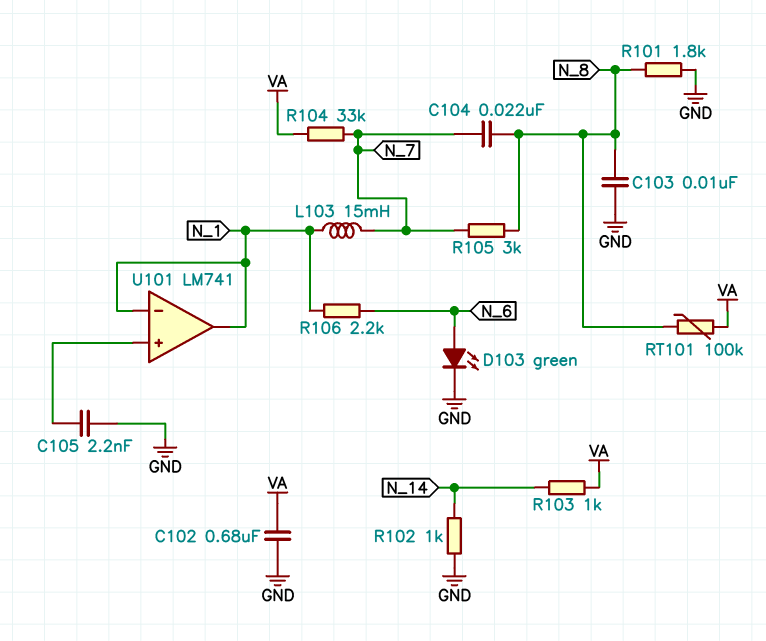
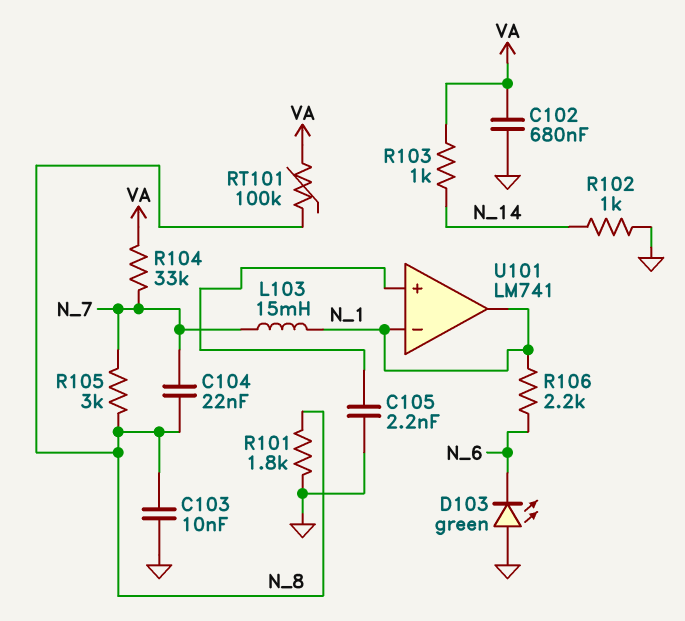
D103: LED green (A N_6, K GND) -> LED green (A GND, K N_6)

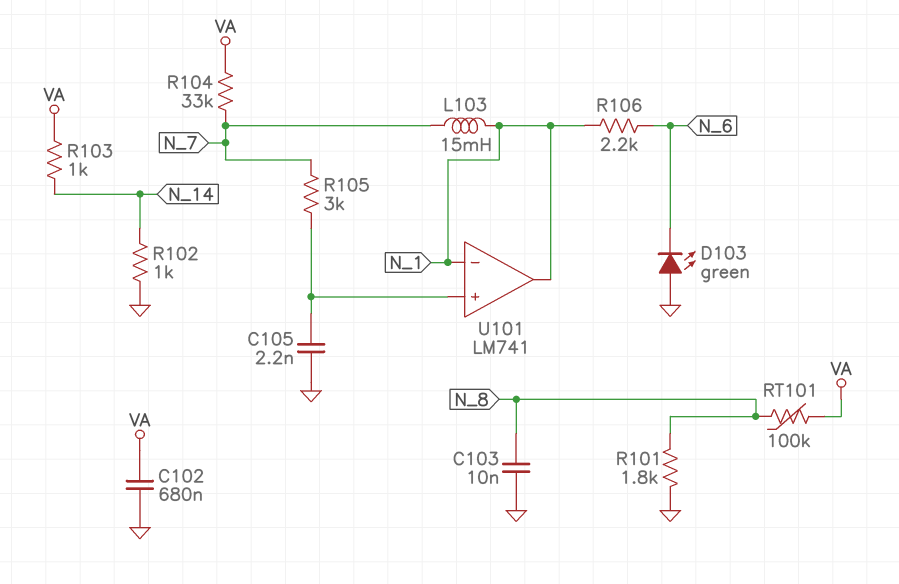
C104: 22nF (N_7, N_8) -> none
R105: 3k (N_7, N_8) -> 3k (N_7, U101/in+)

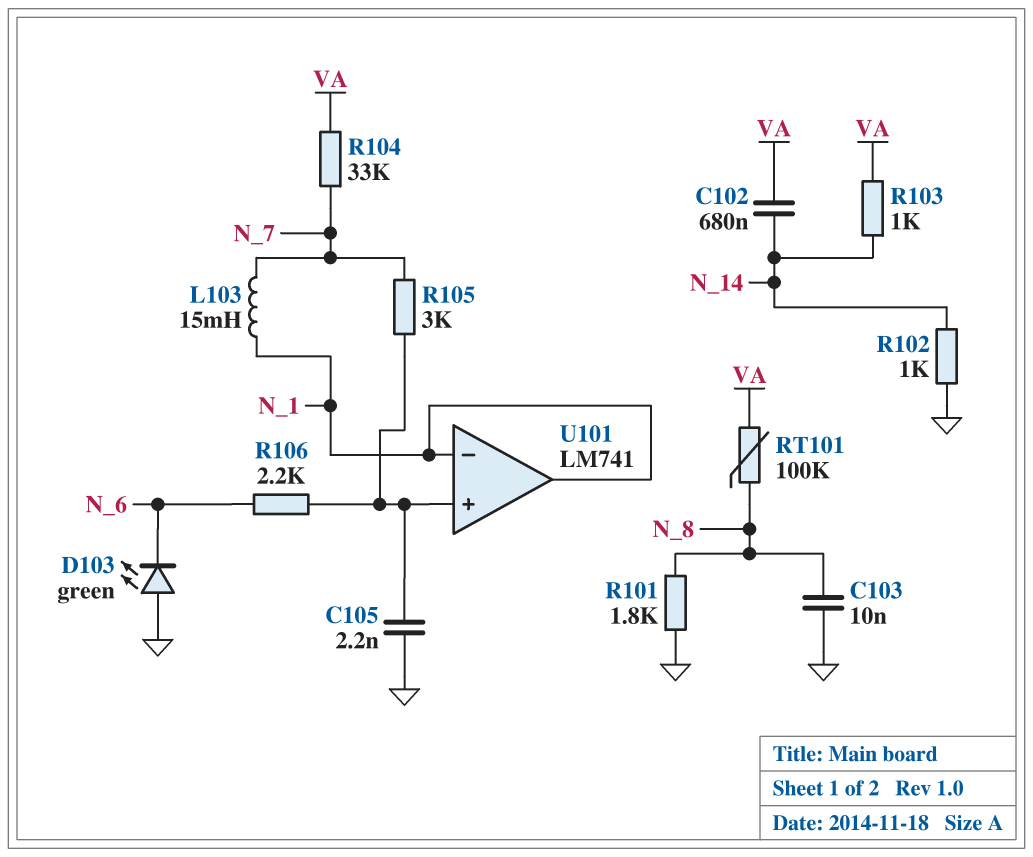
C102: 680nF (GND, VA) -> 680nF (N_14, VA)
R106: 2.2k (N_1, N_6) -> 2.2k (N_6, U101/in+)

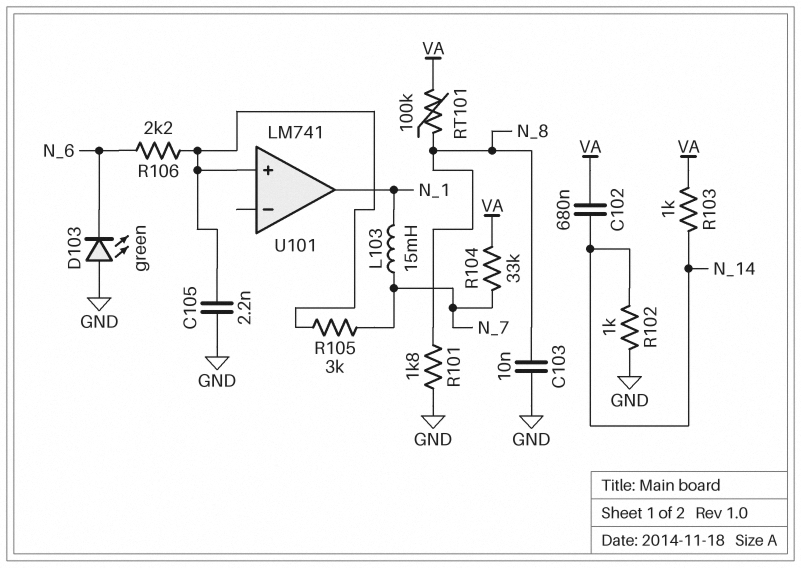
U101 pin in-: N_1 -> none

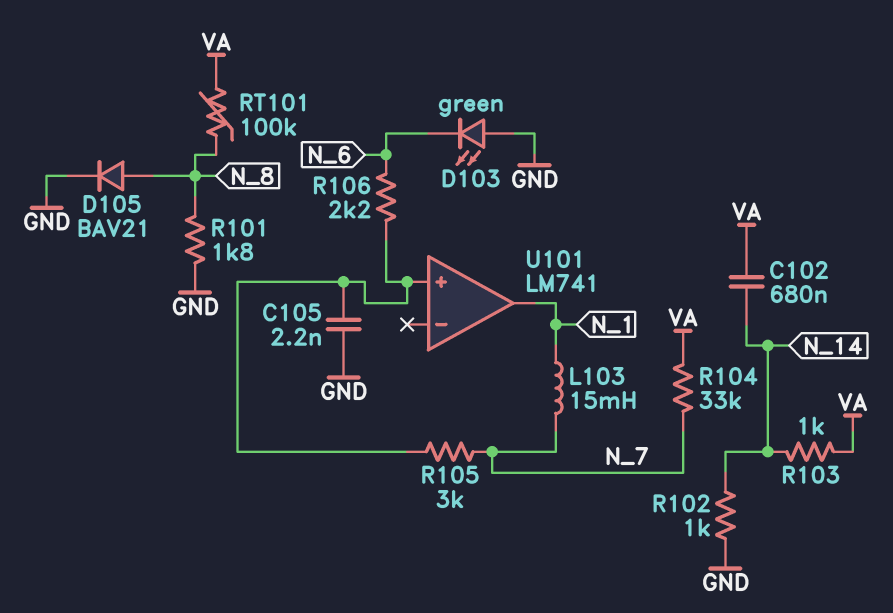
C103: 10nF (GND, N_8) -> none
D105: none -> diode BAV21 (A N_8, K GND)

